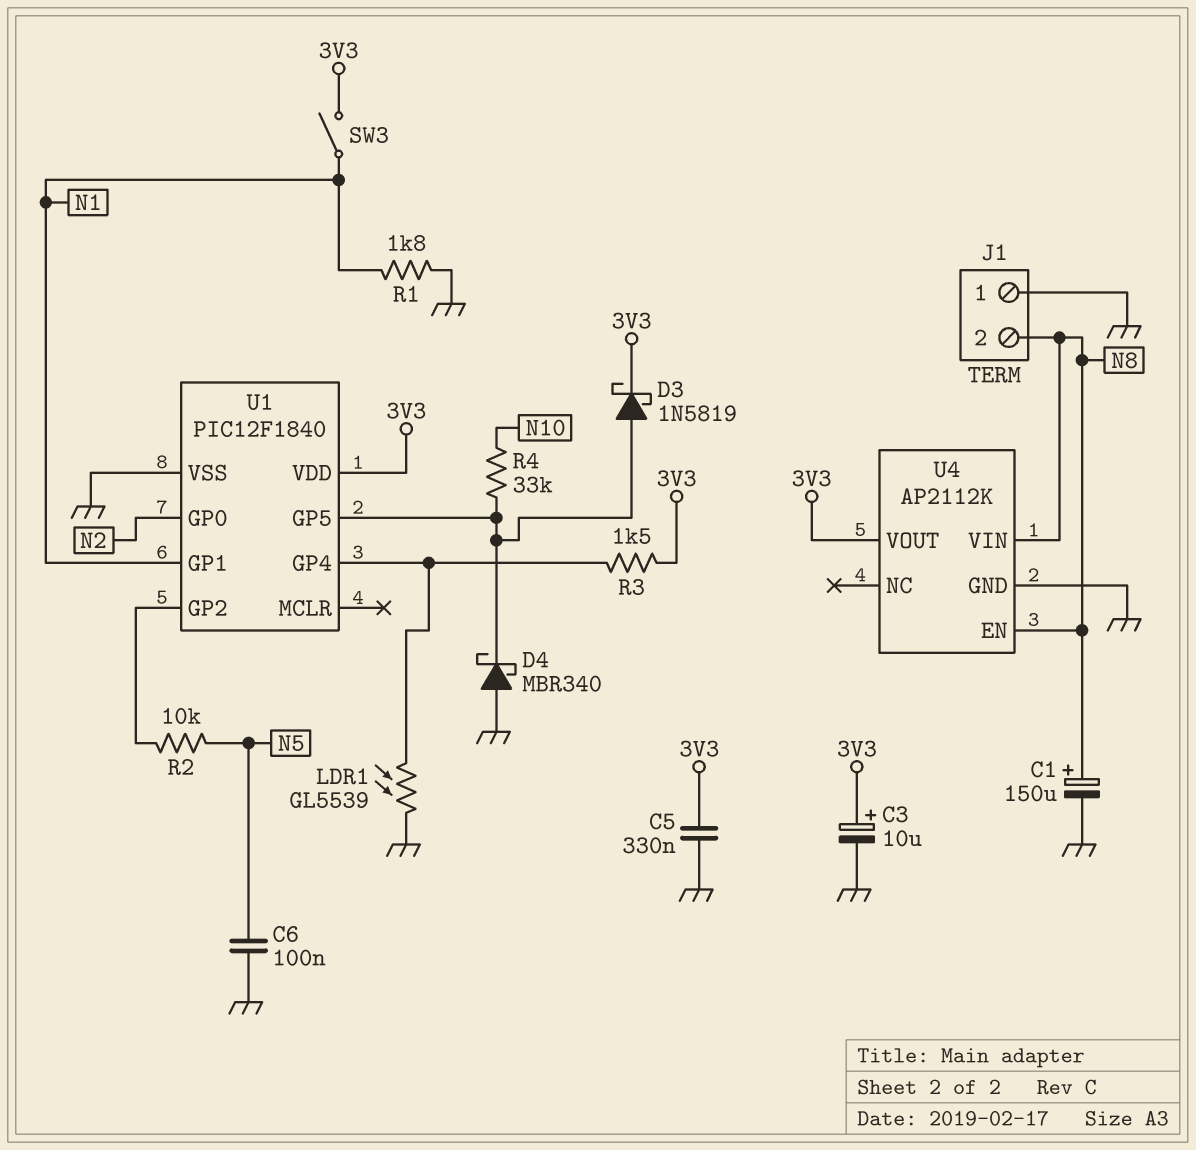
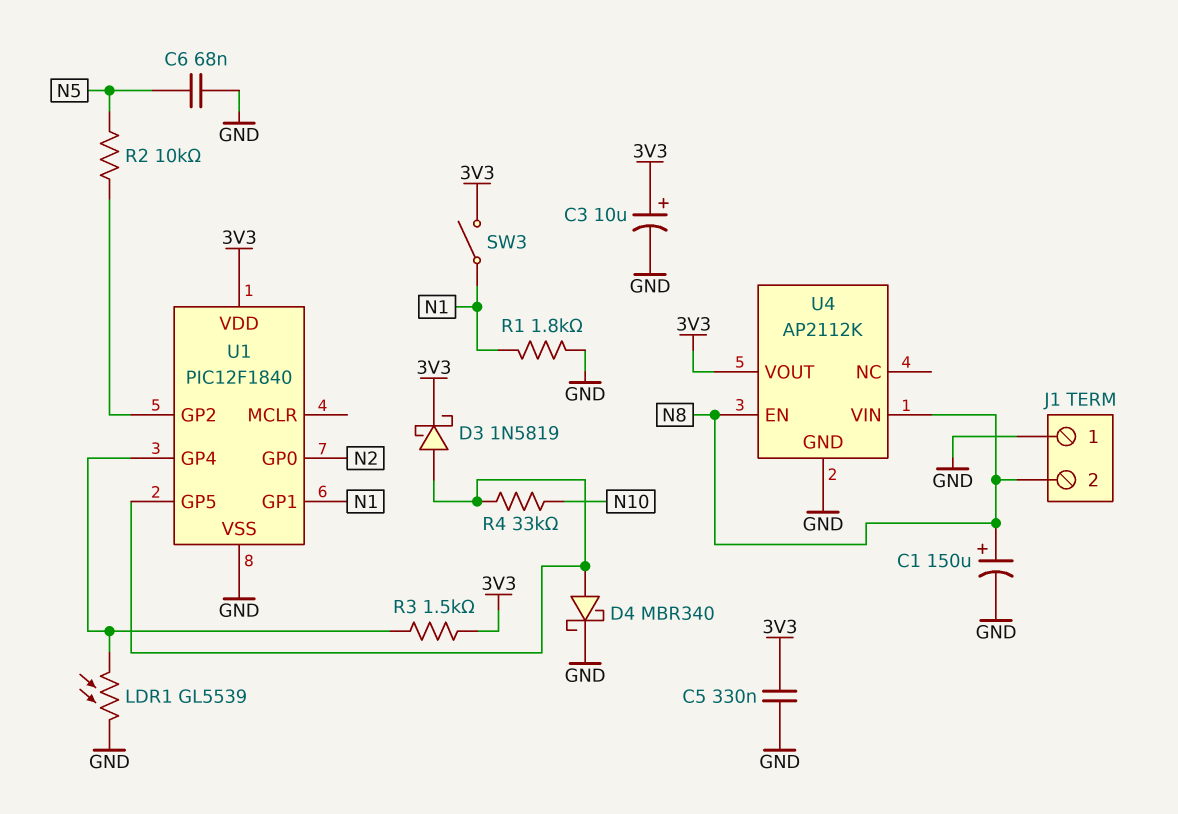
C6: 100nF (GND, N5) -> 68nF (GND, N5)
D4: schottky MBR340 (A GND, K U1/GP5) -> schottky MBR340 (A U1/GP5, K GND)

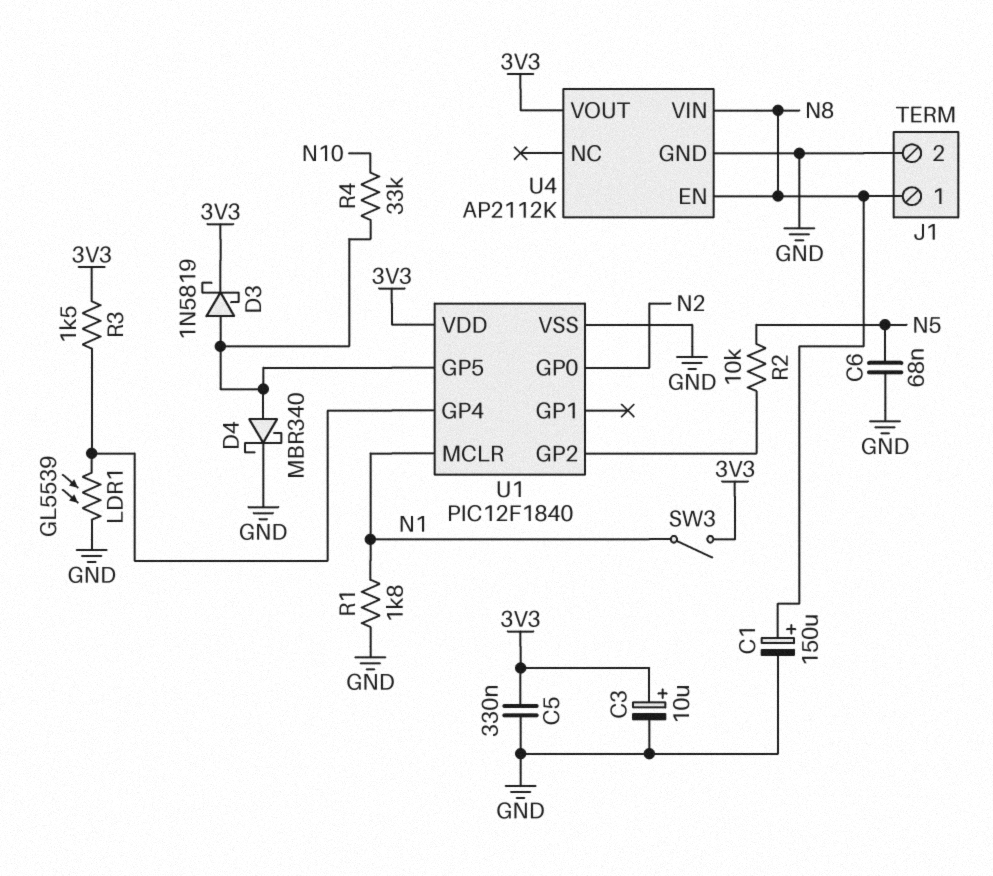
J1 pin 1: GND -> N8
J1 pin 2: N8 -> GND
U1 pin GP1: N1 -> none
U1 pin MCLR: none -> N1

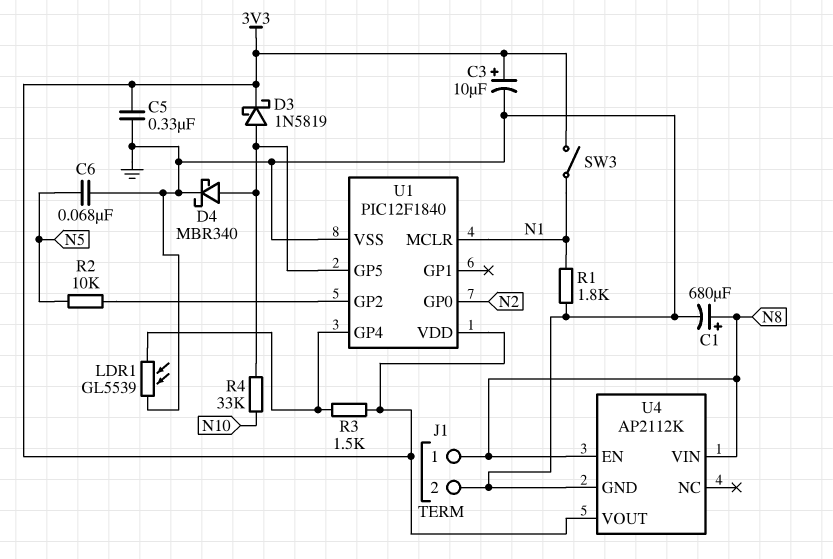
C1: 150uF (plus N8, minus GND) -> 680uF (plus N8, minus GND)

